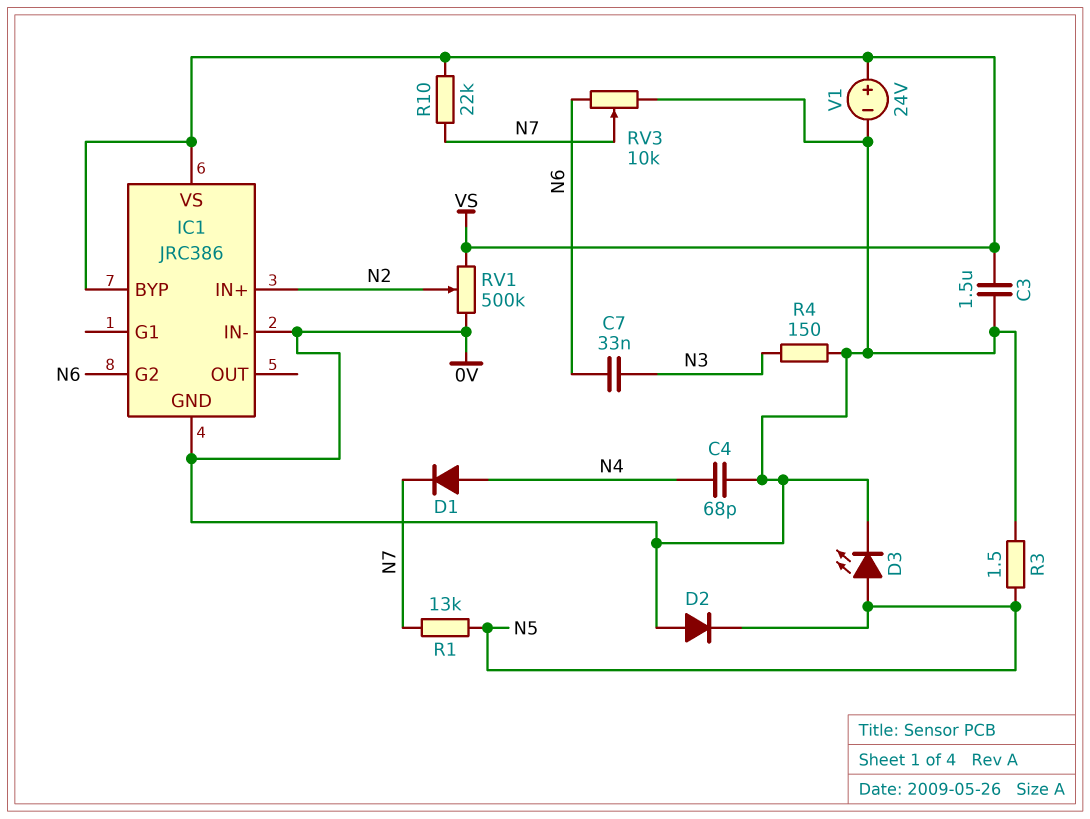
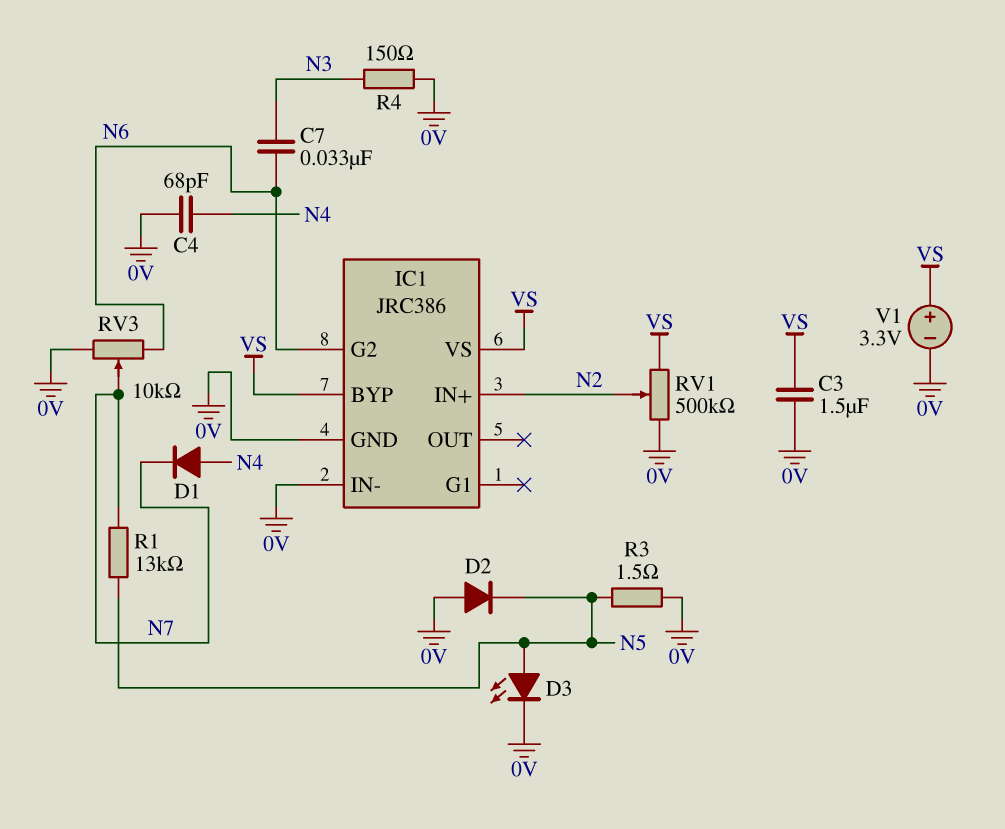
R10: 22k (N7, VS) -> none
V1: 24V (plus VS, minus 0V) -> 3.3V (plus VS, minus 0V)

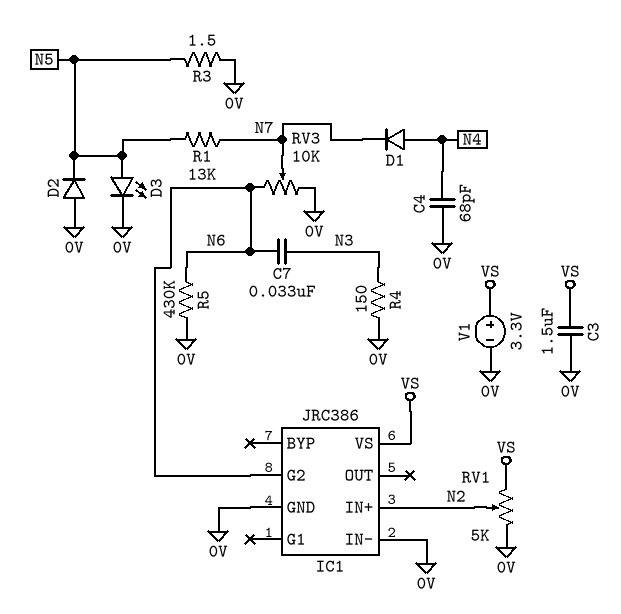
IC1 pin BYP: VS -> none
R5: none -> 430k (0V, N6)
RV1: 500k (0V, VS, wiper N2) -> 5k (0V, VS, wiper N2)

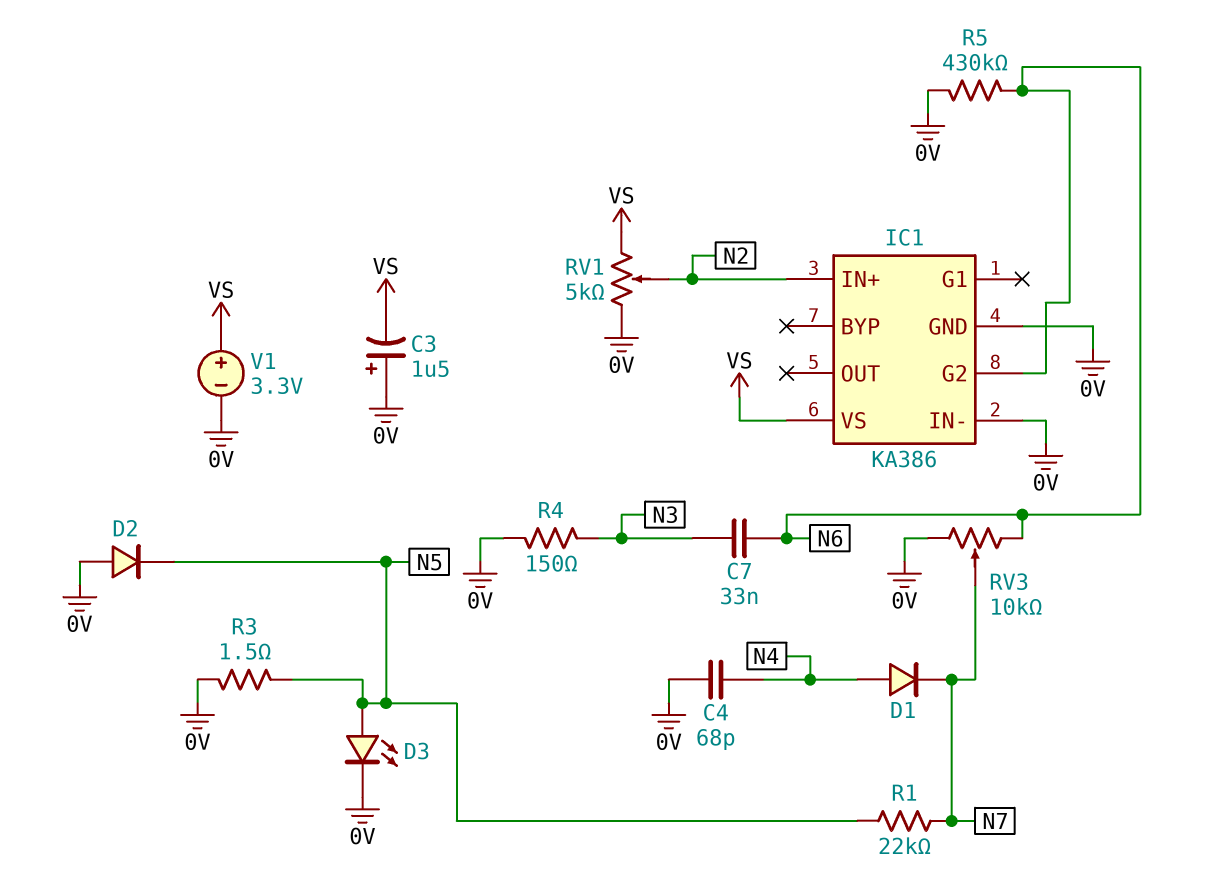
C3: 1.5uF (0V, VS) -> 1.5uF (plus 0V, minus VS)
IC1: JRC386 -> KA386
R1: 13k (N5, N7) -> 22k (N5, N7)

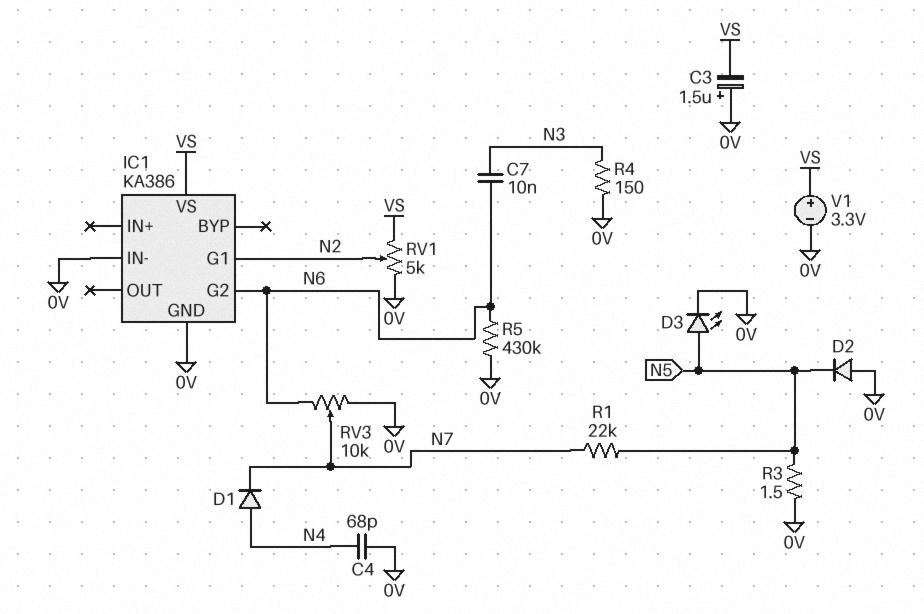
C7: 33nF (N3, N6) -> 10nF (N3, N6)
IC1 pin G1: none -> N2
IC1 pin IN+: N2 -> none

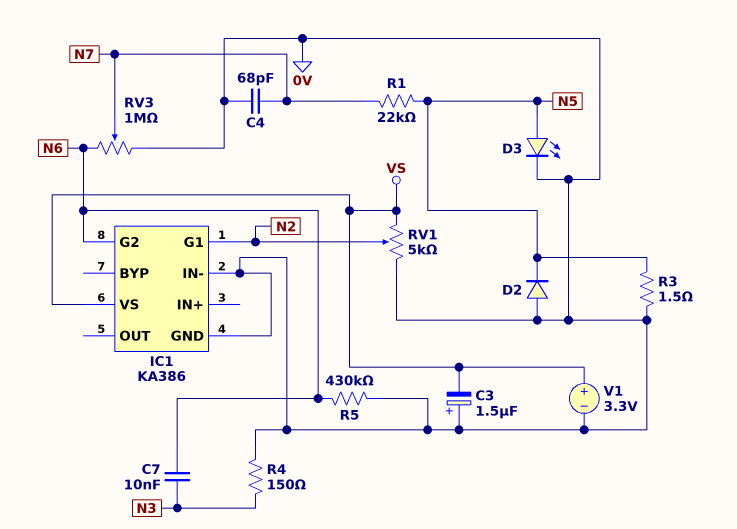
C4: 68pF (0V, N4) -> 68pF (0V, N7)
D1: diode (A N4, K N7) -> none
RV3: 10k (0V, N6, wiper N7) -> 1M (0V, N6, wiper N7)

